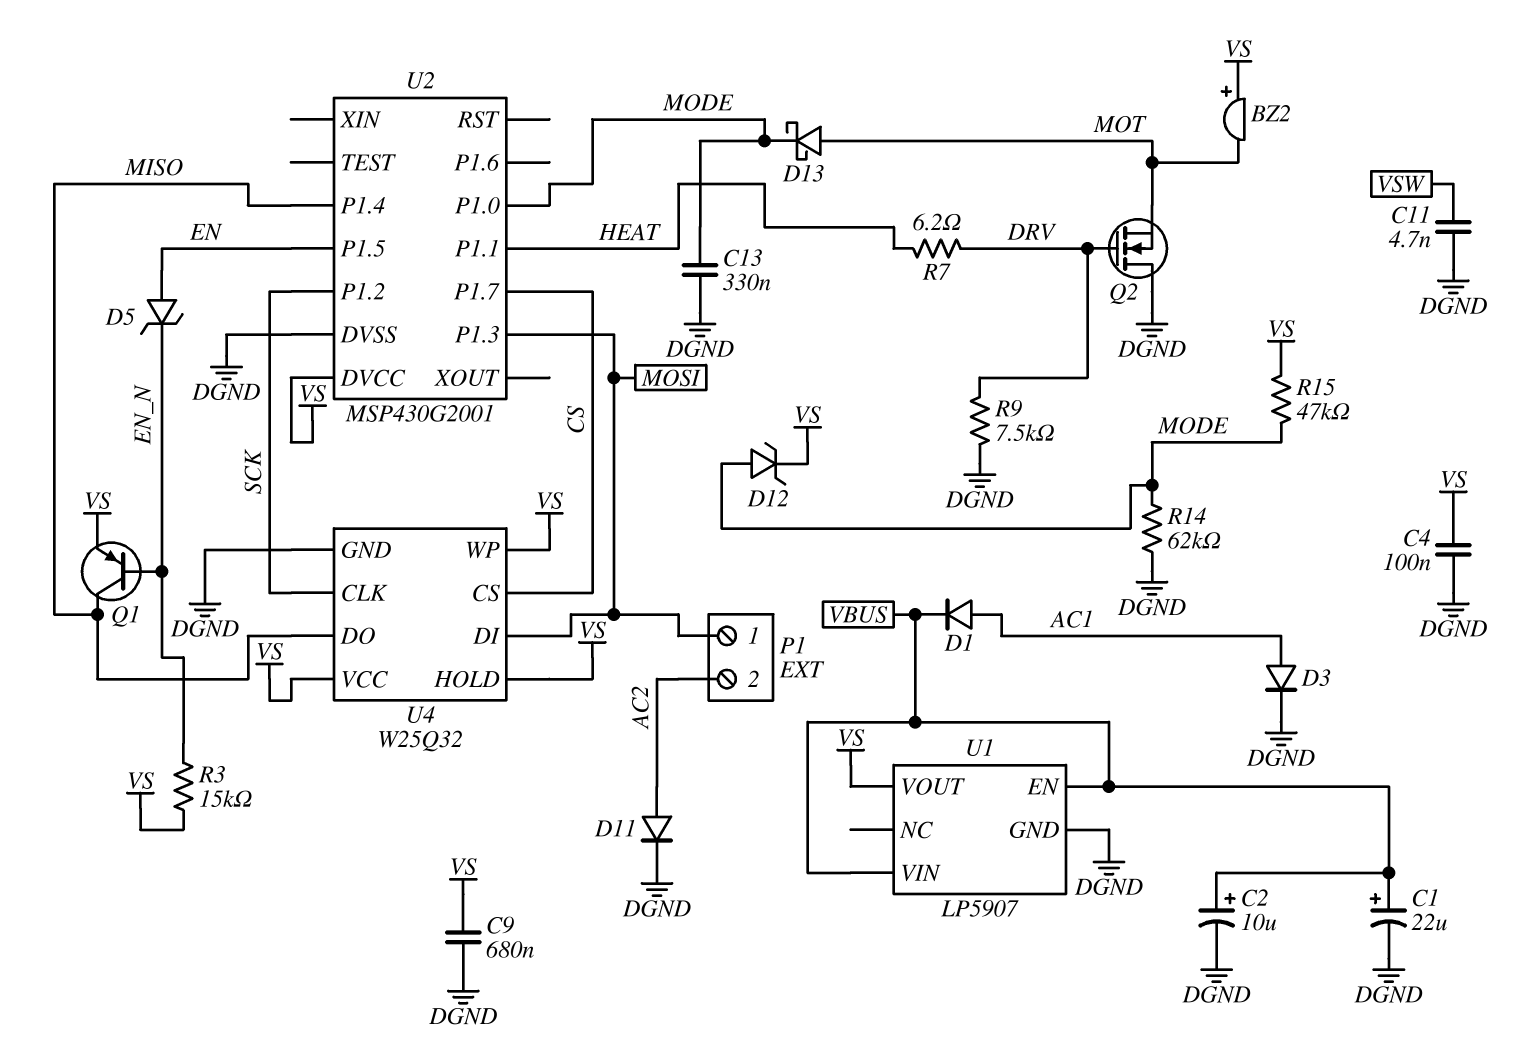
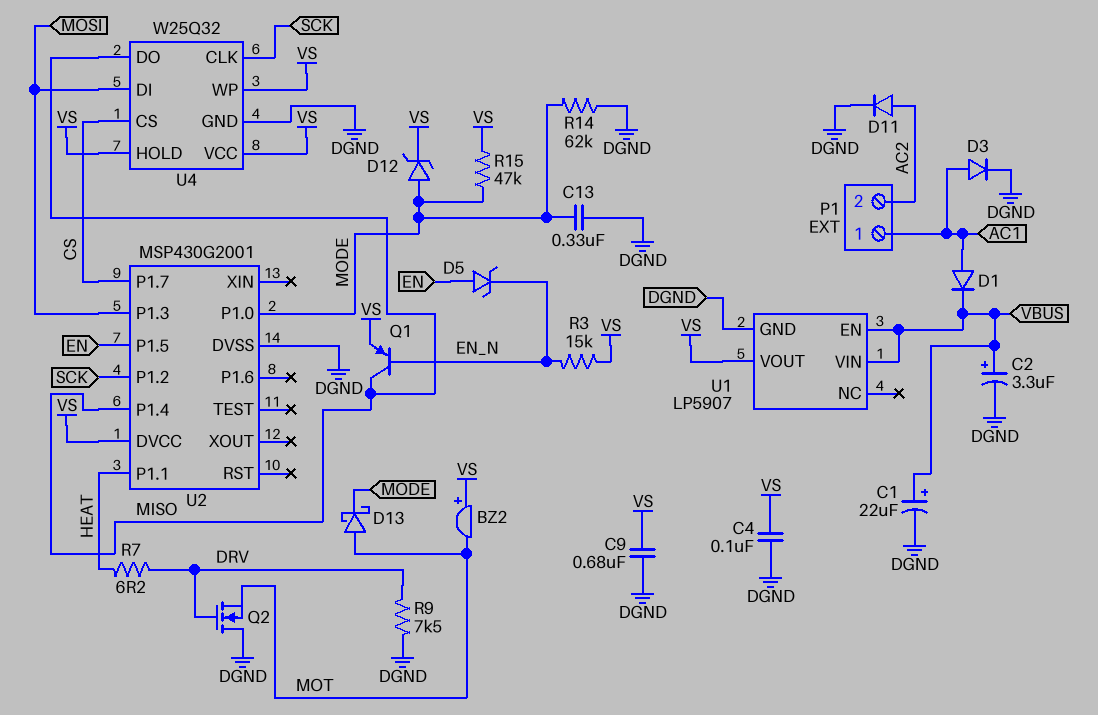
C2: 10uF (plus VBUS, minus DGND) -> 3.3uF (plus VBUS, minus DGND)
C11: 4.7nF (DGND, VSW) -> none
P1 pin 1: MOSI -> AC1

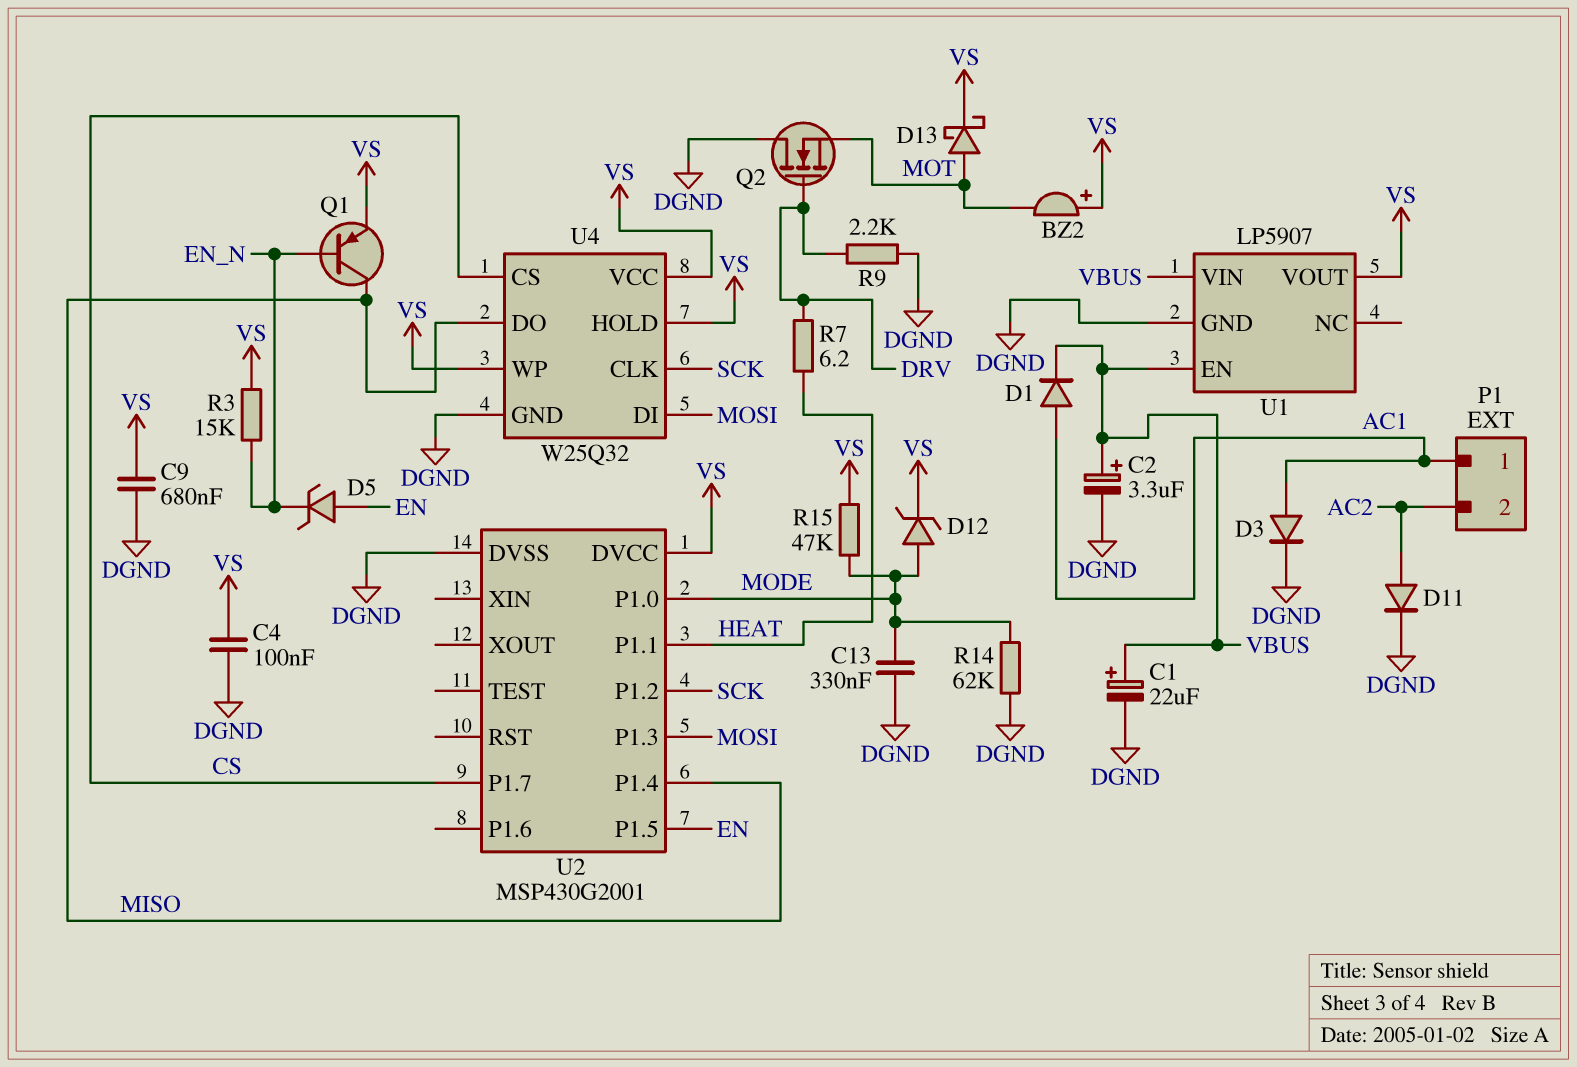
D13: schottky (A MOT, K MODE) -> schottky (A MOT, K VS)
R9: 7.5k (DGND, DRV) -> 2.2k (DGND, DRV)

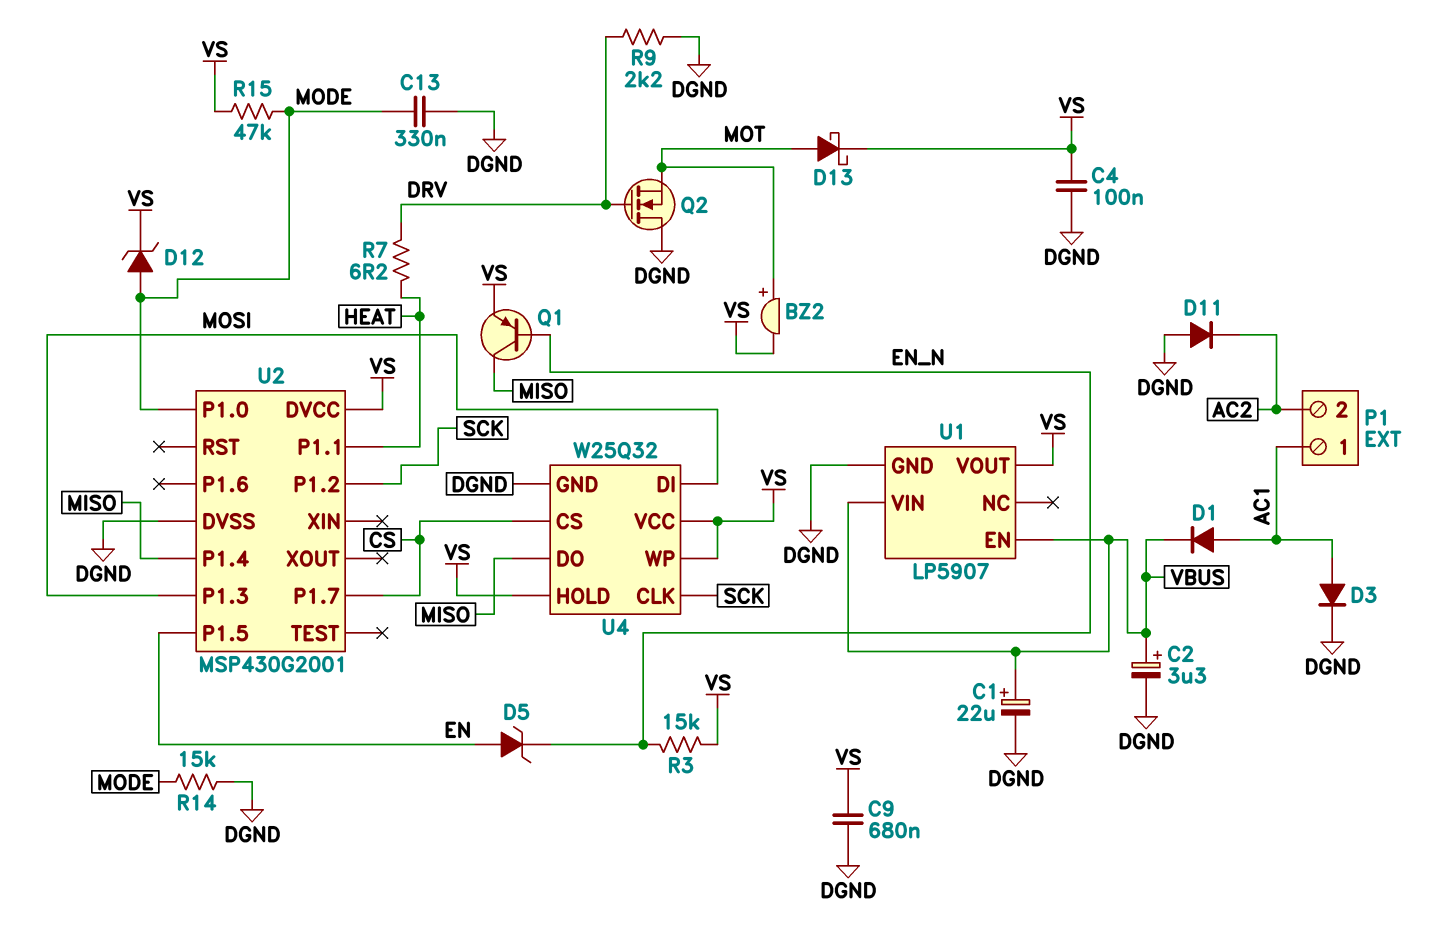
BZ2: buzzer (plus VS, minus MOT) -> buzzer (plus MOT, minus VS)
D11: diode (A AC2, K DGND) -> diode (A DGND, K AC2)
R14: 62k (DGND, MODE) -> 15k (DGND, MODE)

